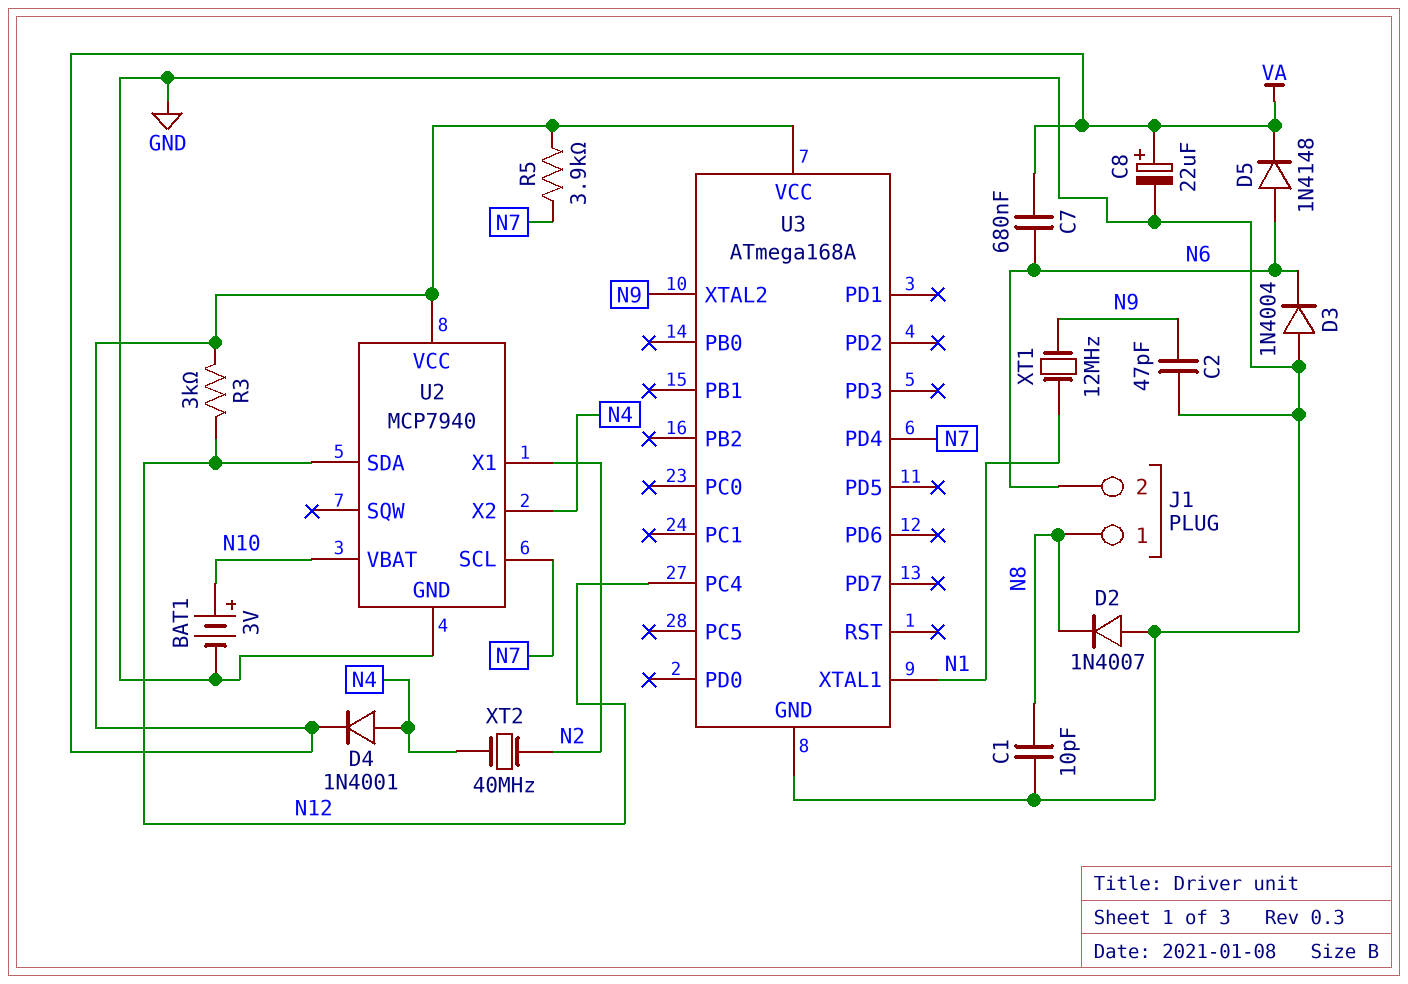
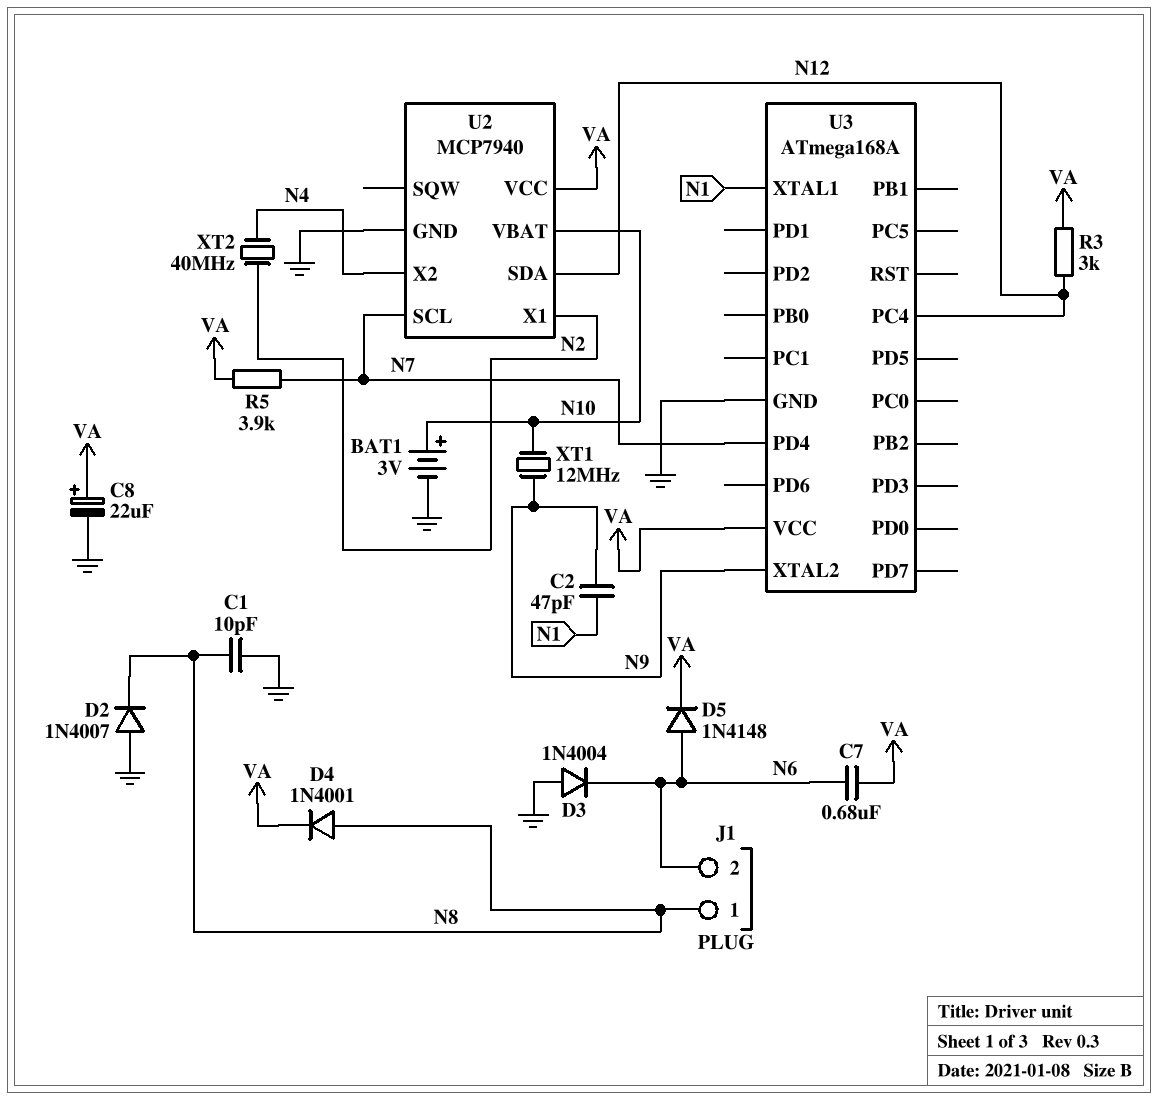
C2: 47pF (GND, N9) -> 47pF (N1, N9)
D4: diode 1N4001 (A N4, K VA) -> diode 1N4001 (A N8, K VA)
XT1: 12MHz (N1, N9) -> 12MHz (N9, N10)

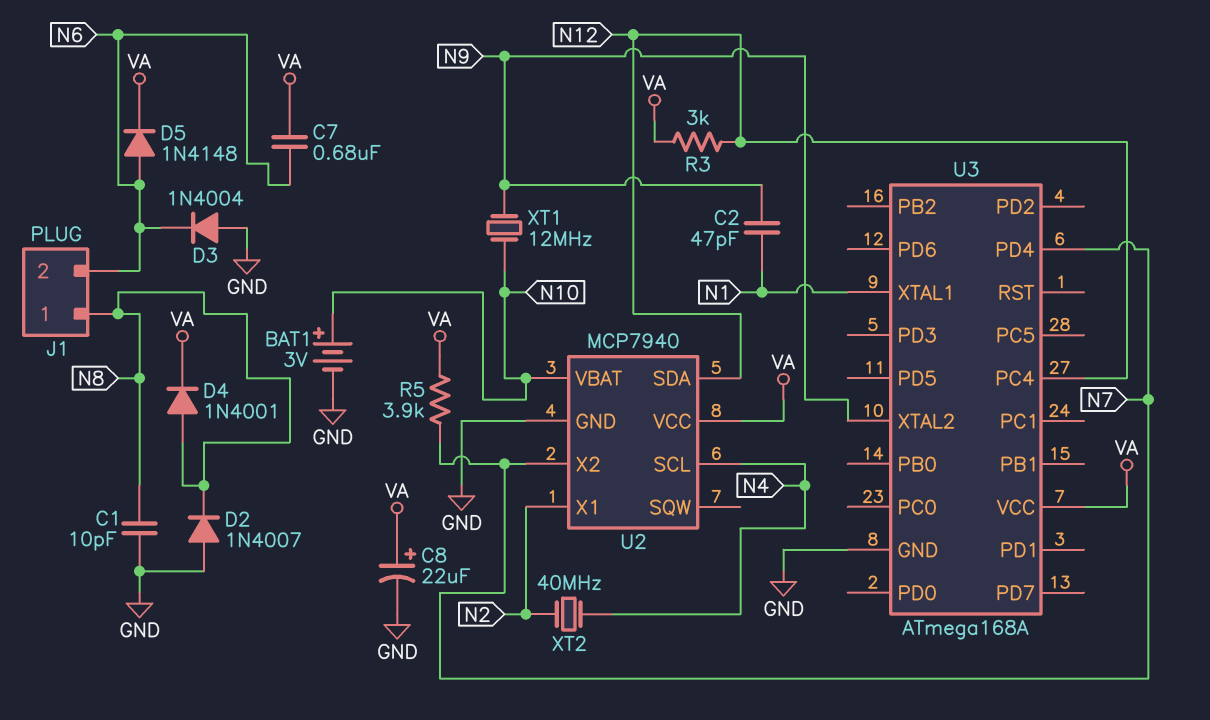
U2 pin SCL: N7 -> N4
U2 pin X2: N4 -> N7

